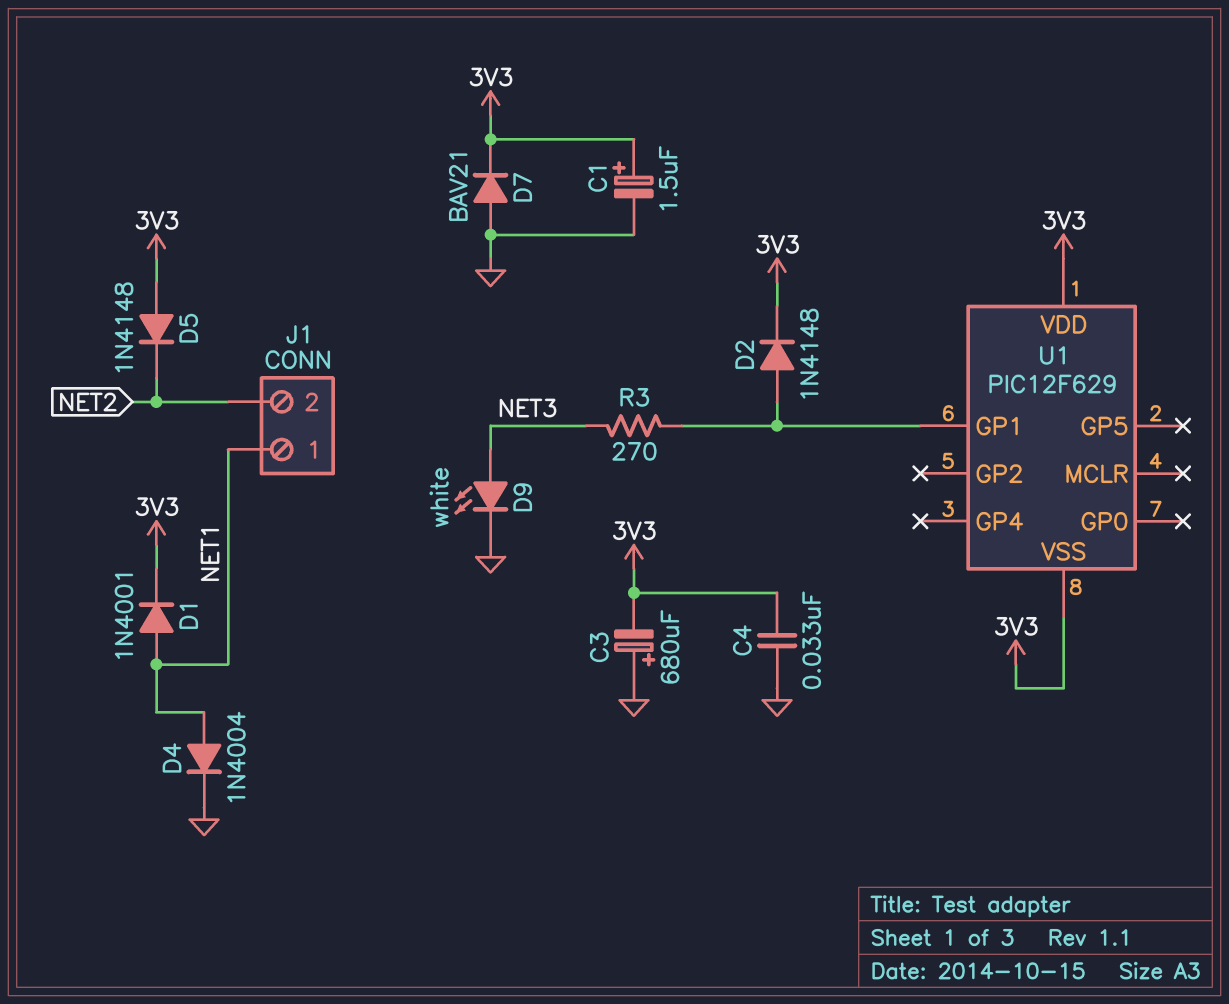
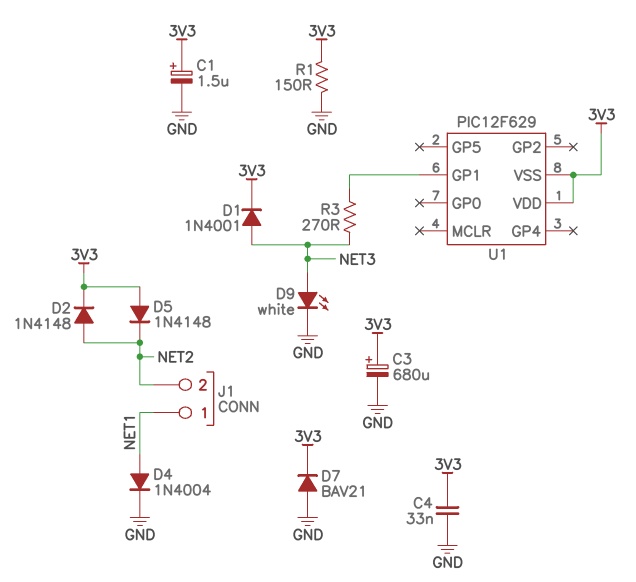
C3: 680uF (plus GND, minus 3V3) -> 680uF (plus 3V3, minus GND)
D1: diode 1N4001 (A NET1, K 3V3) -> diode 1N4001 (A NET3, K 3V3)
D2: diode 1N4148 (A U1/GP1, K 3V3) -> diode 1N4148 (A NET2, K 3V3)
R1: none -> 150 (3V3, GND)

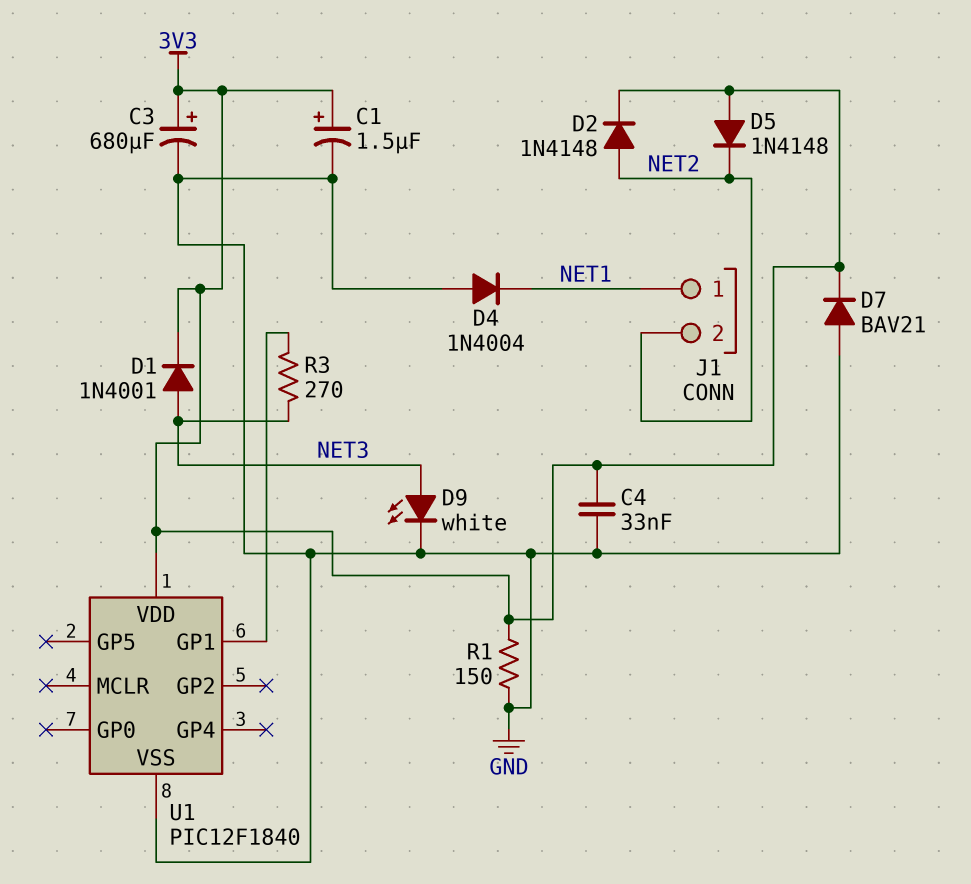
D4: diode 1N4004 (A NET1, K GND) -> diode 1N4004 (A GND, K NET1)
U1: PIC12F629 -> PIC12F1840
U1 pin VSS: 3V3 -> GND

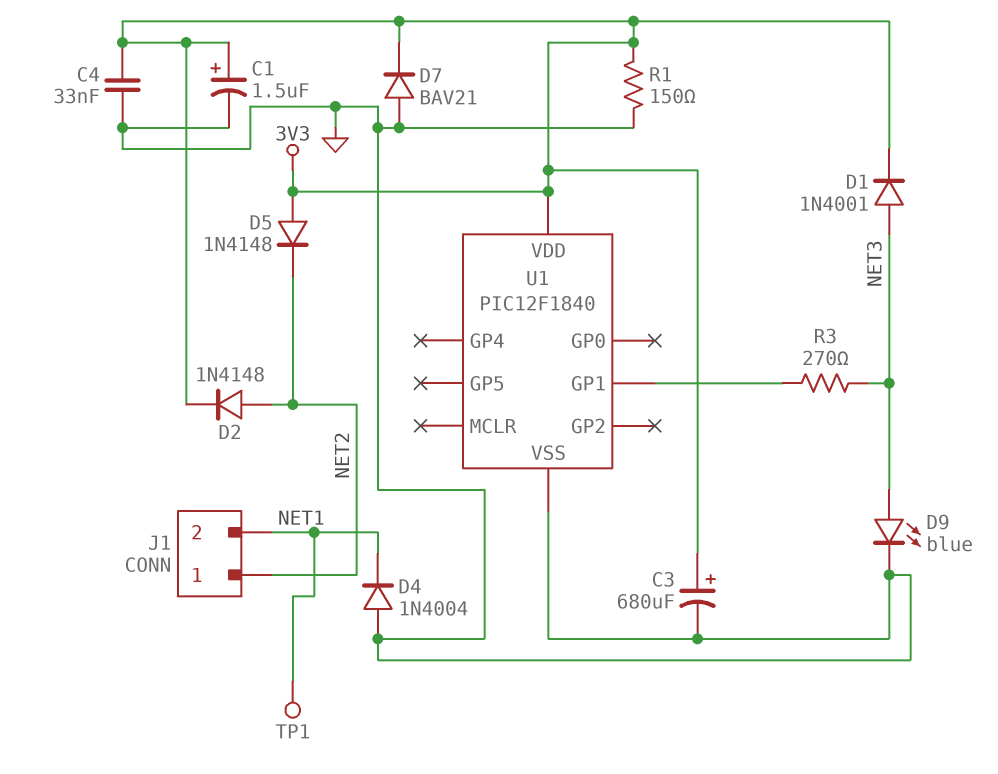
D9: LED white (A NET3, K GND) -> LED blue (A NET3, K GND)
J1 pin 1: NET1 -> NET2
J1 pin 2: NET2 -> NET1
TP1: none -> test point (NET1)

